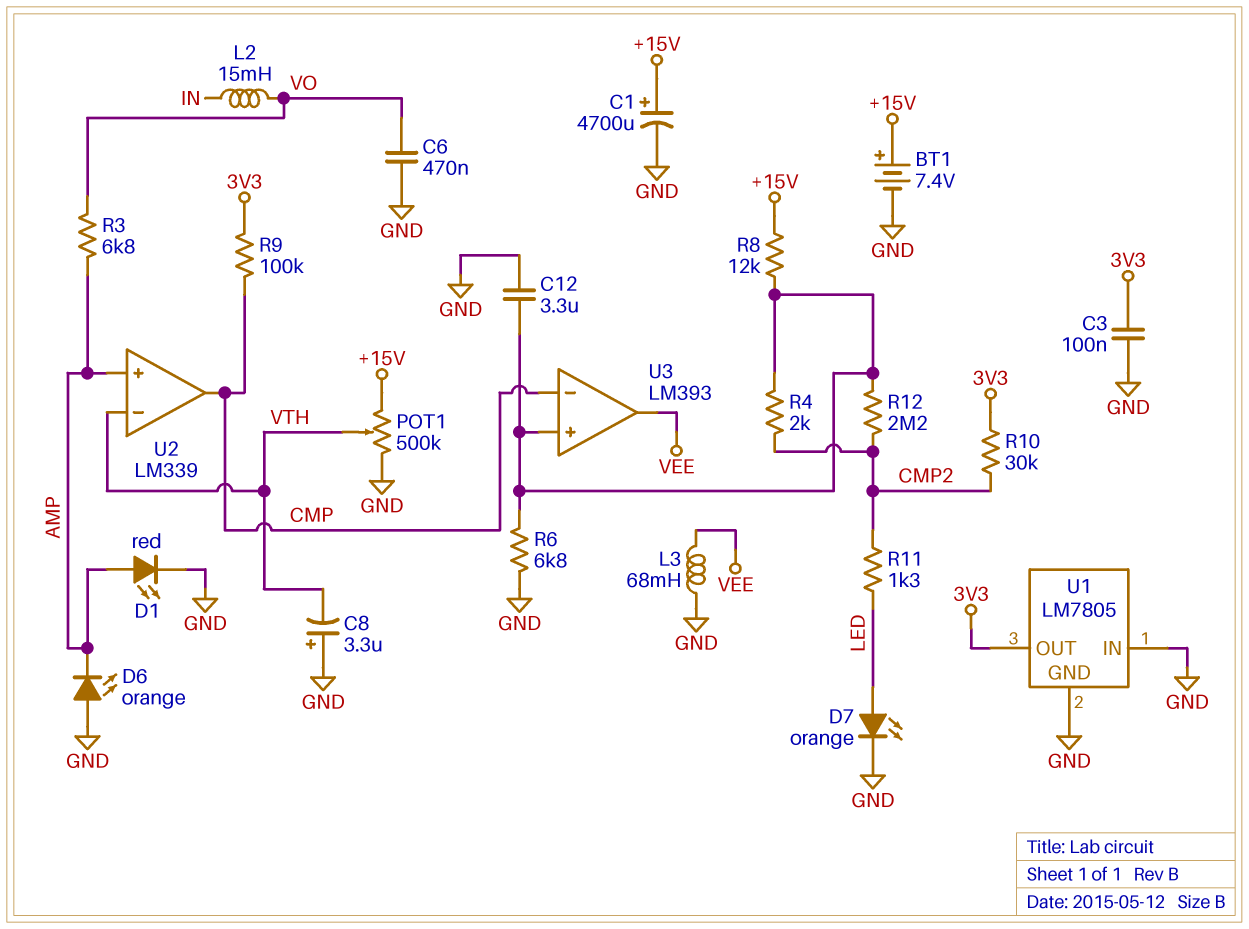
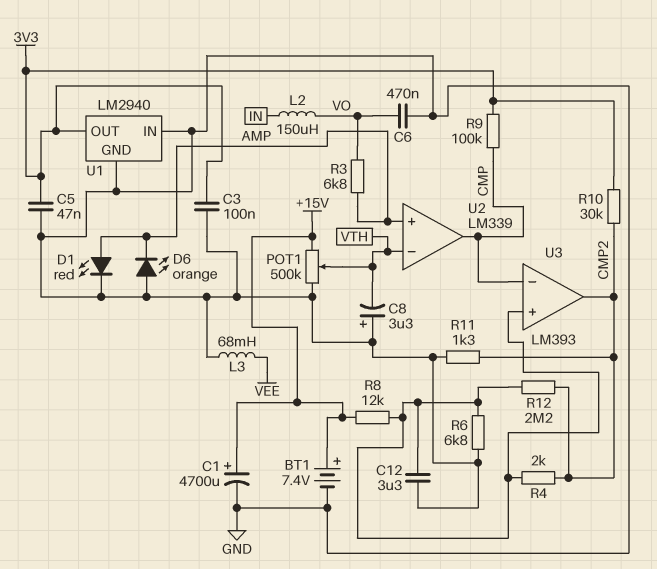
C5: none -> 47nF (3V3, GND)
D7: LED orange (A LED, K GND) -> none
L2: 15mH (IN, VO) -> 150uH (IN, VO)
R11: 1.3k (CMP2, LED) -> 1.3k (CMP2, GND)
U1: LM7805 -> LM2940
U3 pin out: VEE -> CMP2

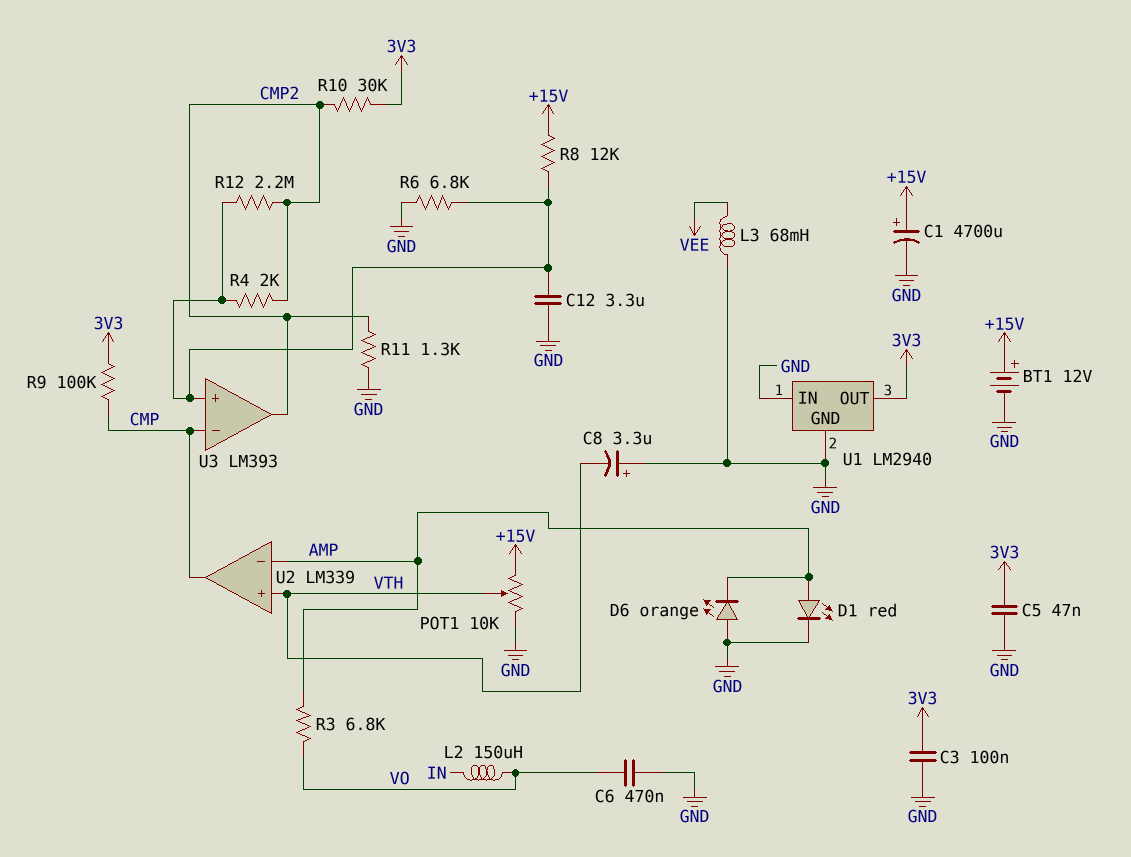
BT1: 7.4V (plus +15V, minus GND) -> 12V (plus +15V, minus GND)
POT1: 500k (+15V, GND, wiper VTH) -> 10k (+15V, GND, wiper VTH)
U2 pin in+: AMP -> VTH
U2 pin in-: VTH -> AMP

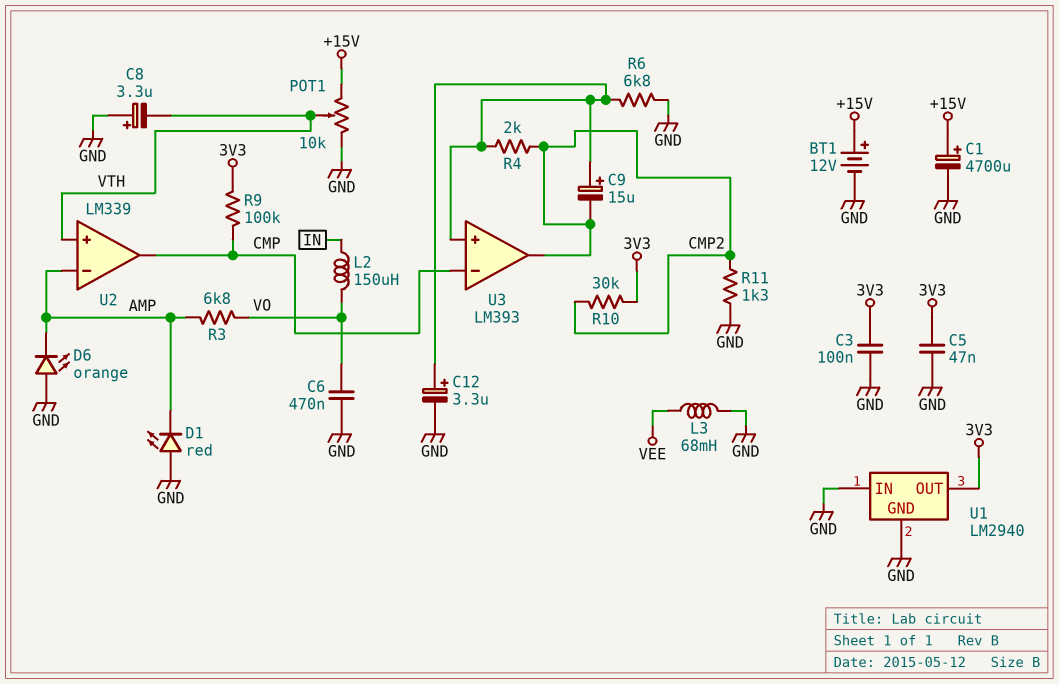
C9: none -> 15uF (plus U3/in+, minus CMP2)
C12: 3.3uF (GND, U3/in+) -> 3.3uF (plus U3/in+, minus GND)
D1: LED red (A AMP, K GND) -> LED red (A GND, K AMP)
R8: 12k (+15V, U3/in+) -> none
R12: 2.2M (CMP2, U3/in+) -> none

